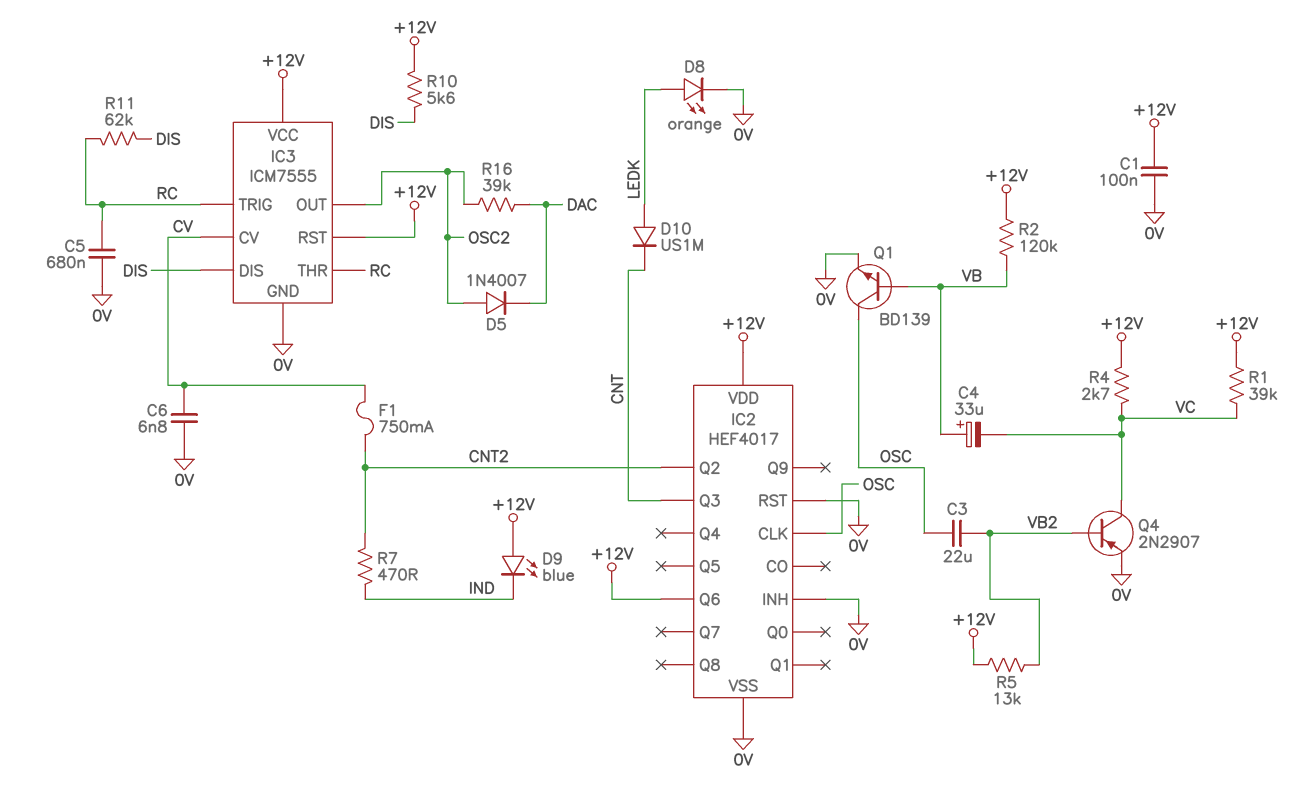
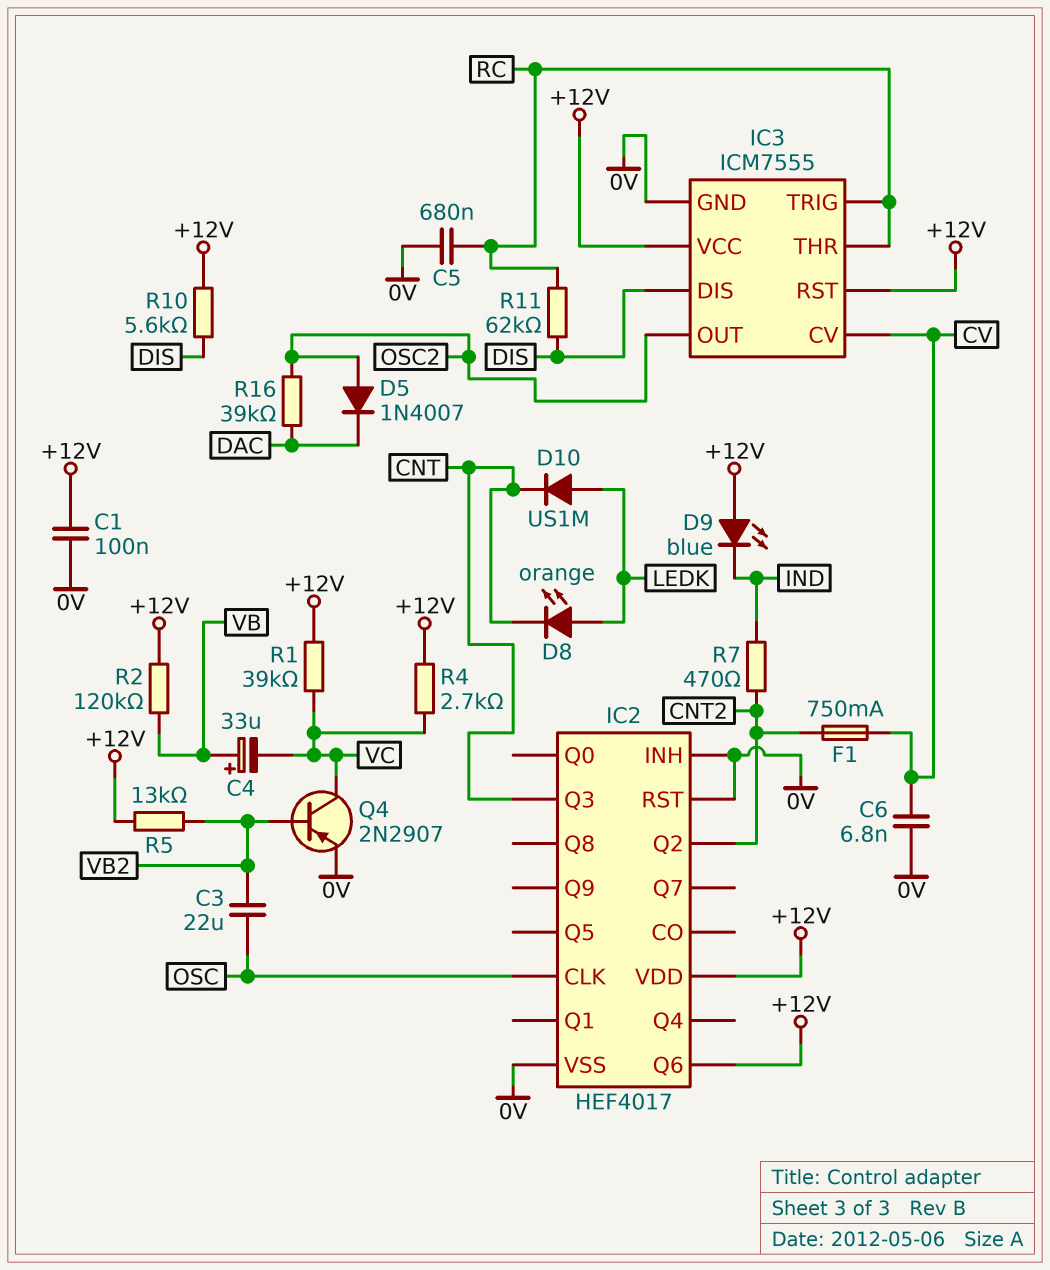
D8: LED orange (A LEDK, K 0V) -> LED orange (A LEDK, K CNT)
Q1: NPN BD139 (B VB, C OSC, E 0V) -> none

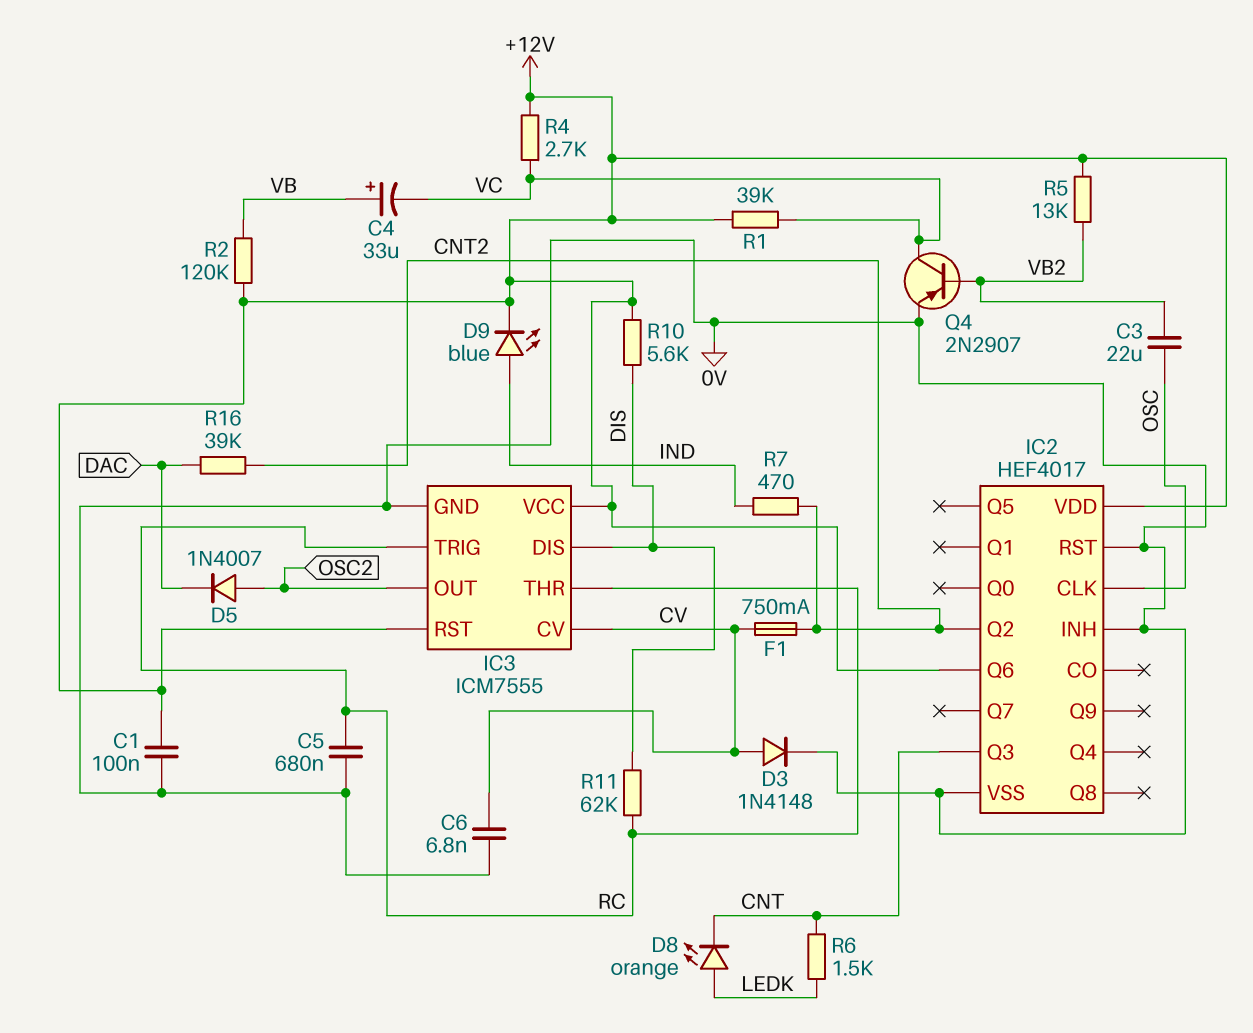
D3: none -> diode 1N4148 (A CV, K 0V)
D9: LED blue (A +12V, K IND) -> LED blue (A IND, K +12V)
D10: diode US1M (A LEDK, K CNT) -> none
R6: none -> 1.5k (CNT, LEDK)
R16: 39k (DAC, OSC2) -> 39k (CNT2, DAC)

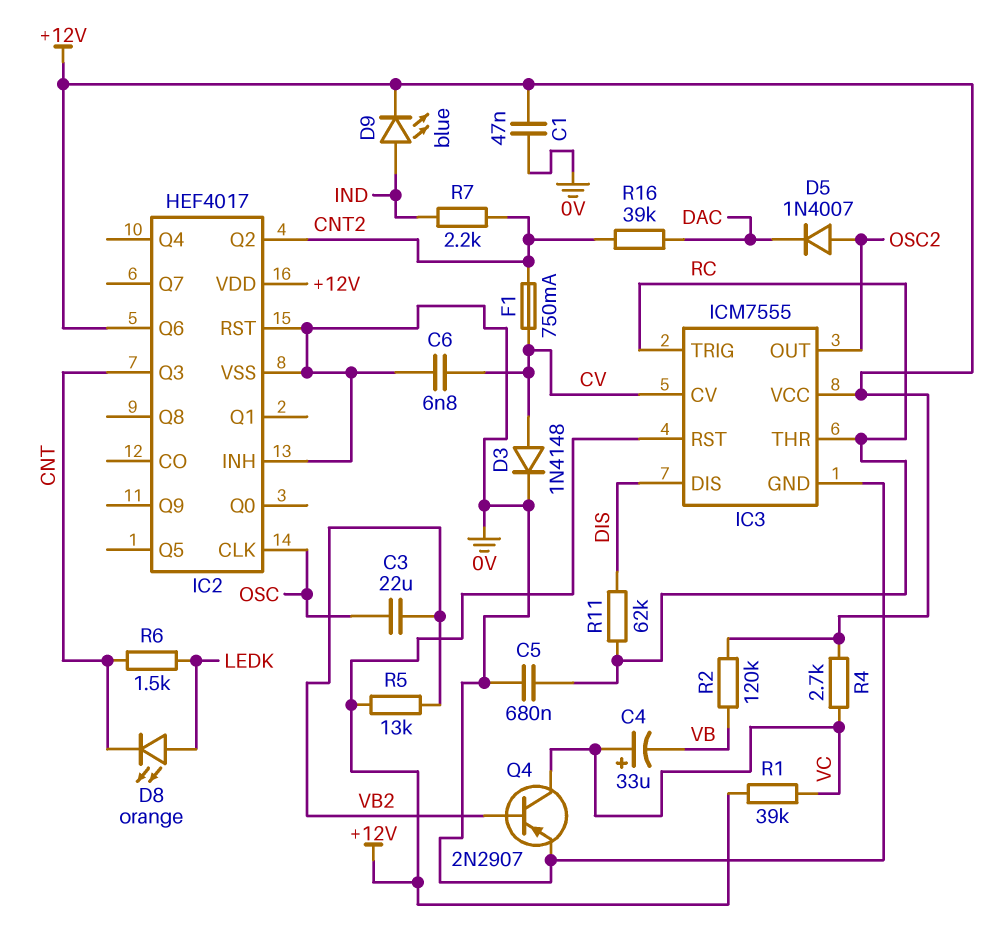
C1: 100nF (+12V, 0V) -> 47nF (+12V, 0V)
C4: 33uF (plus VB, minus VC) -> 33uF (plus VC, minus VB)
R7: 470 (CNT2, IND) -> 2.2k (CNT2, IND)
R10: 5.6k (+12V, DIS) -> none

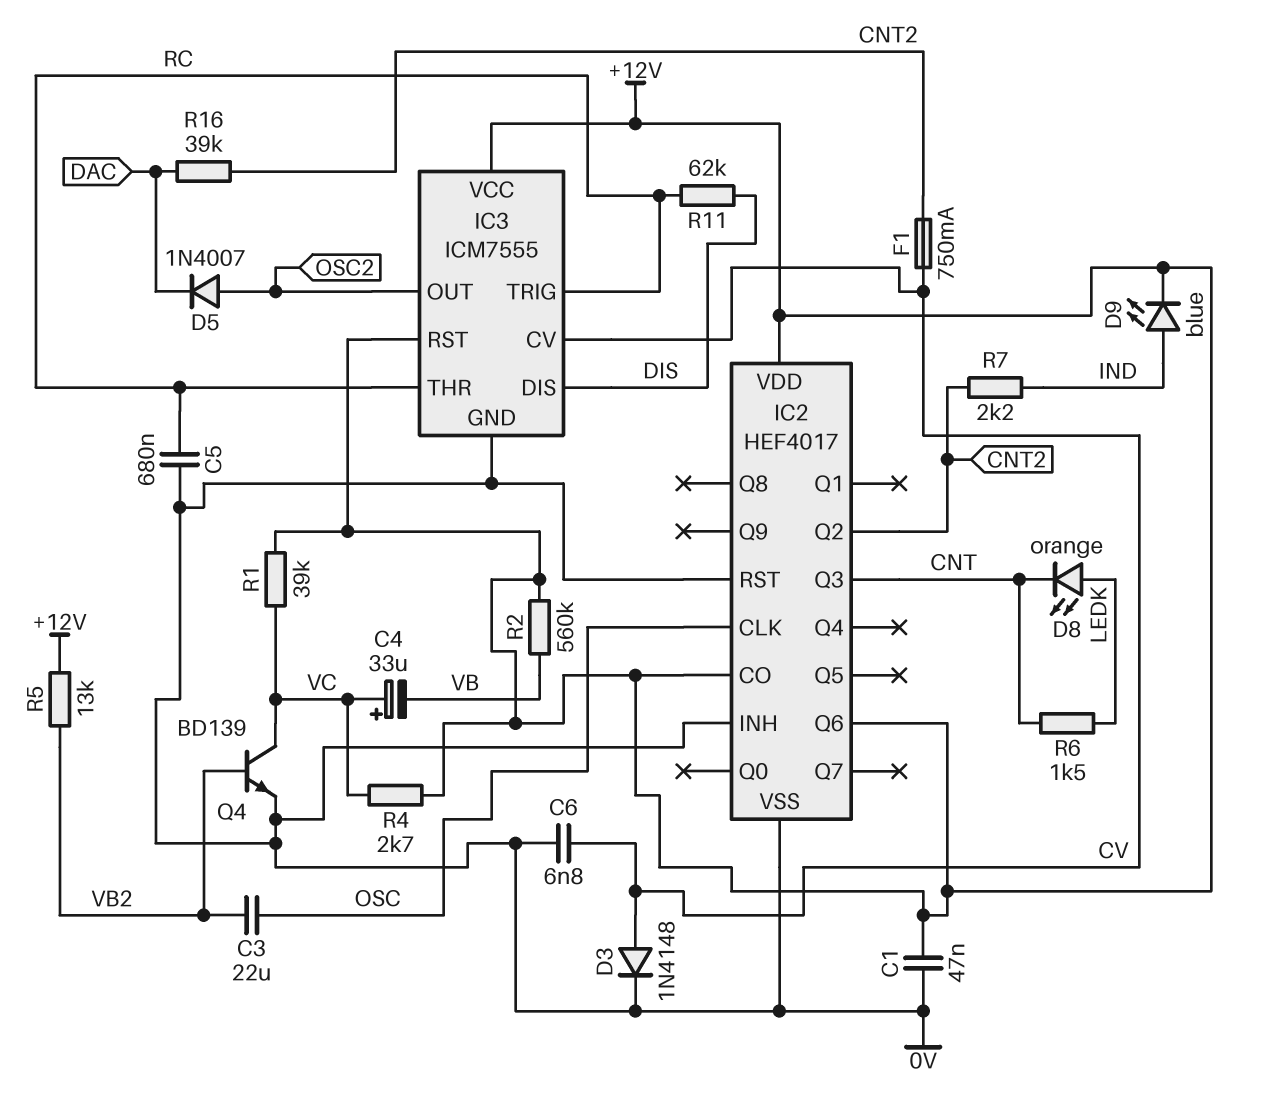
IC2 pin CO: none -> +12V
Q4: PNP 2N2907 (B VB2, C VC, E 0V) -> NPN BD139 (B VB2, C VC, E 0V)
R2: 120k (+12V, VB) -> 560k (+12V, VB)

